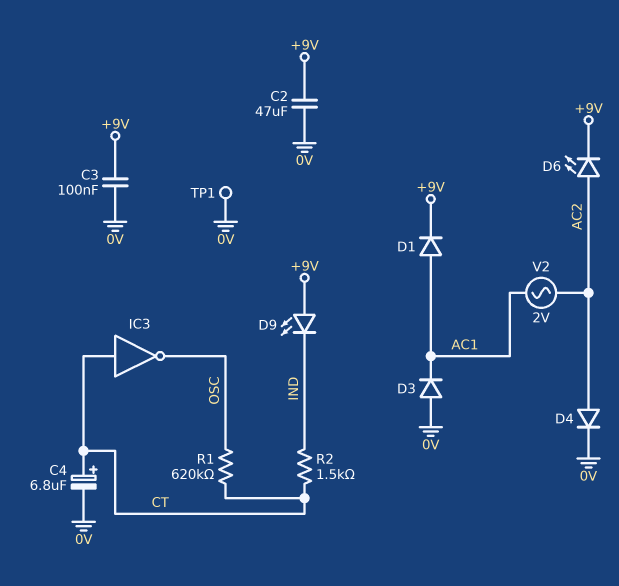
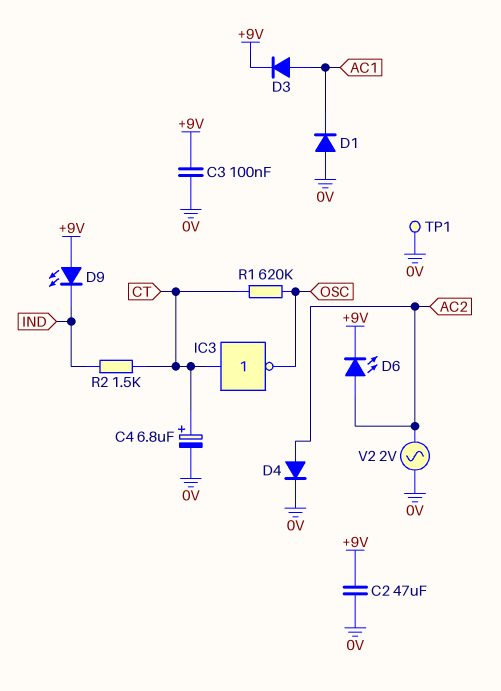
D1: diode (A AC1, K +9V) -> diode (A 0V, K AC1)
D3: diode (A 0V, K AC1) -> diode (A AC1, K +9V)
V2: AC 2V (AC1, AC2) -> AC 2V (0V, AC2)

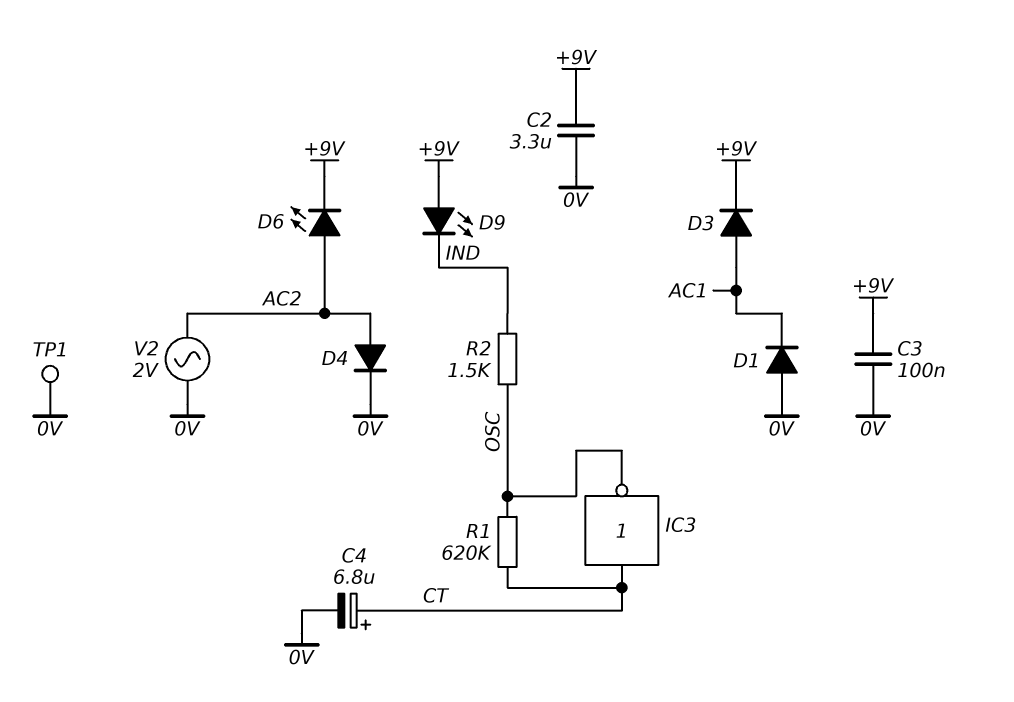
C2: 47uF (+9V, 0V) -> 3.3uF (+9V, 0V)
R2: 1.5k (CT, IND) -> 1.5k (IND, OSC)

